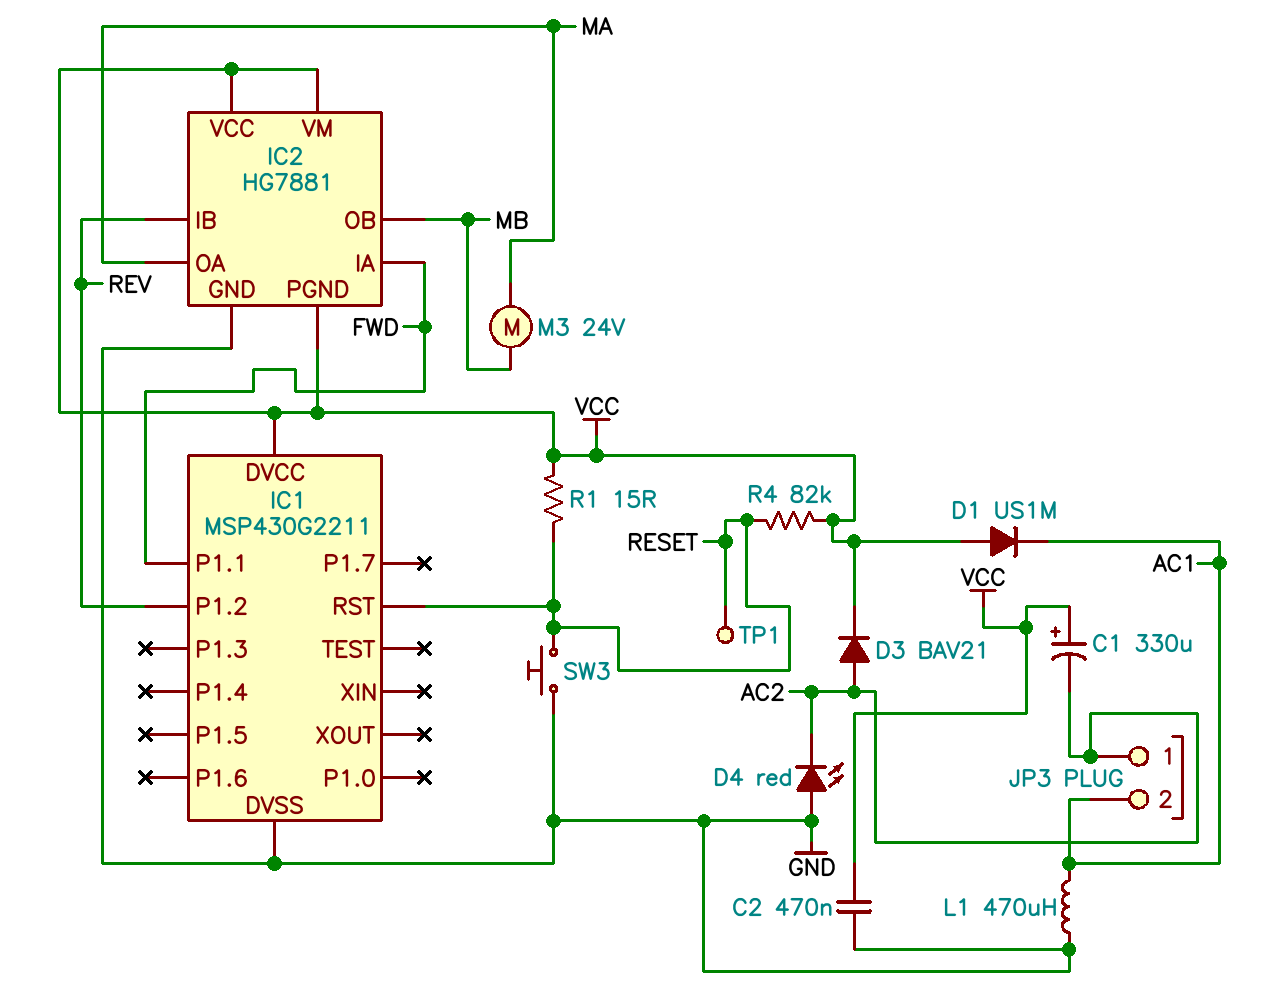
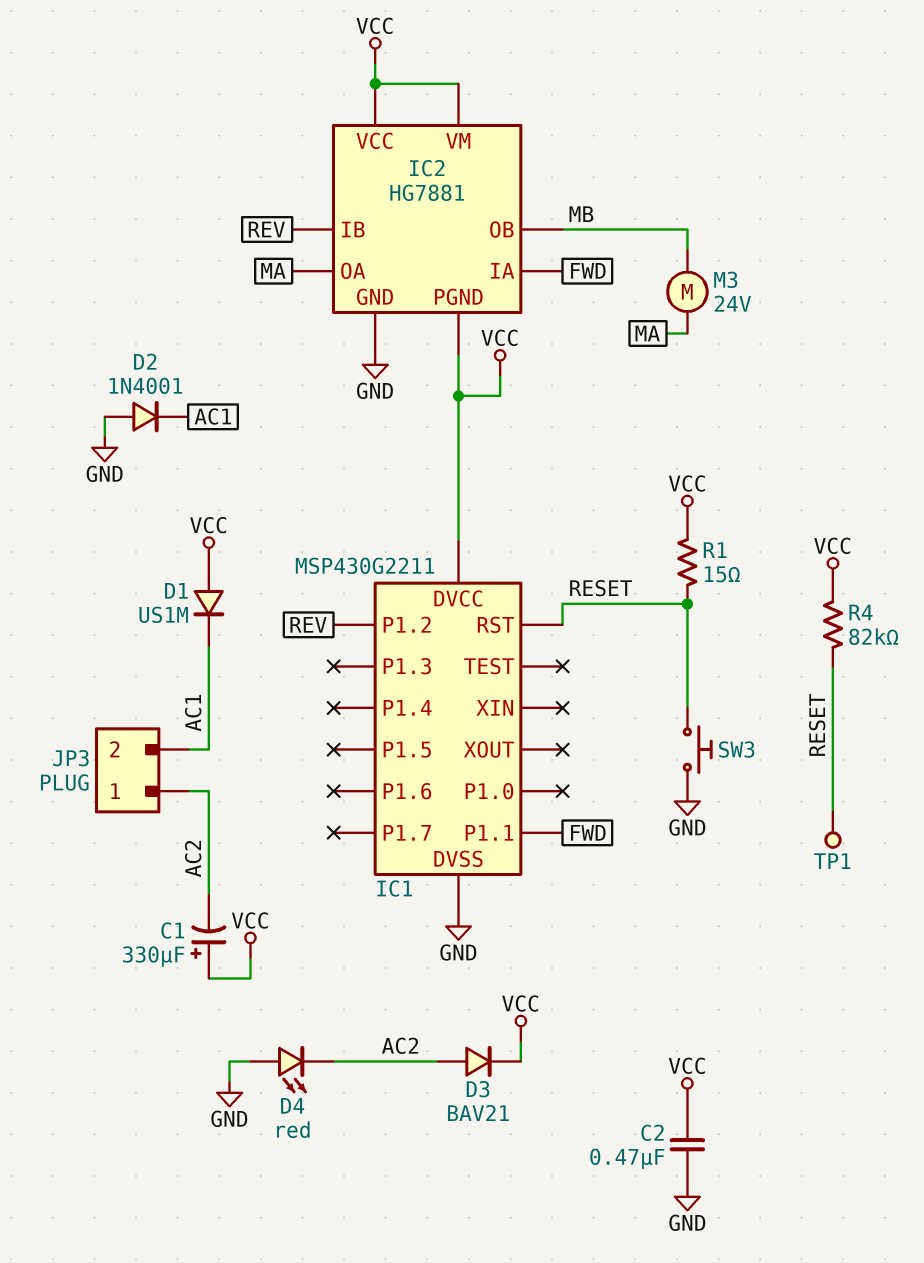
D2: none -> diode 1N4001 (A GND, K AC1)
L1: 470uH (AC1, GND) -> none

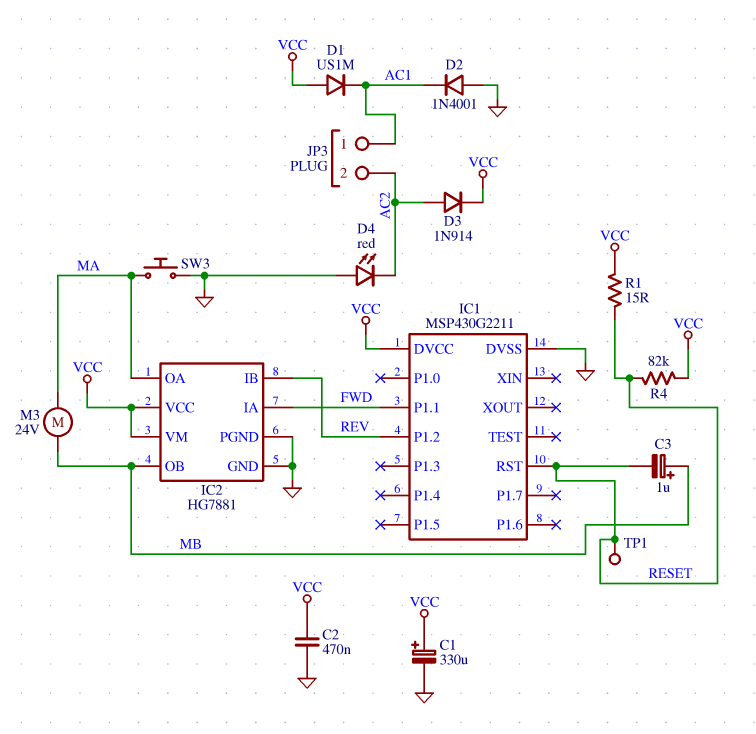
C1: 330uF (plus VCC, minus AC2) -> 330uF (plus VCC, minus GND)
C3: none -> 1uF (plus MB, minus RESET)
D3: diode BAV21 (A AC2, K VCC) -> diode 1N914 (A AC2, K VCC)
IC2 pin PGND: VCC -> GND
JP3 pin 1: AC2 -> AC1
JP3 pin 2: AC1 -> AC2
SW3: button (GND, RESET) -> button (GND, MA)

